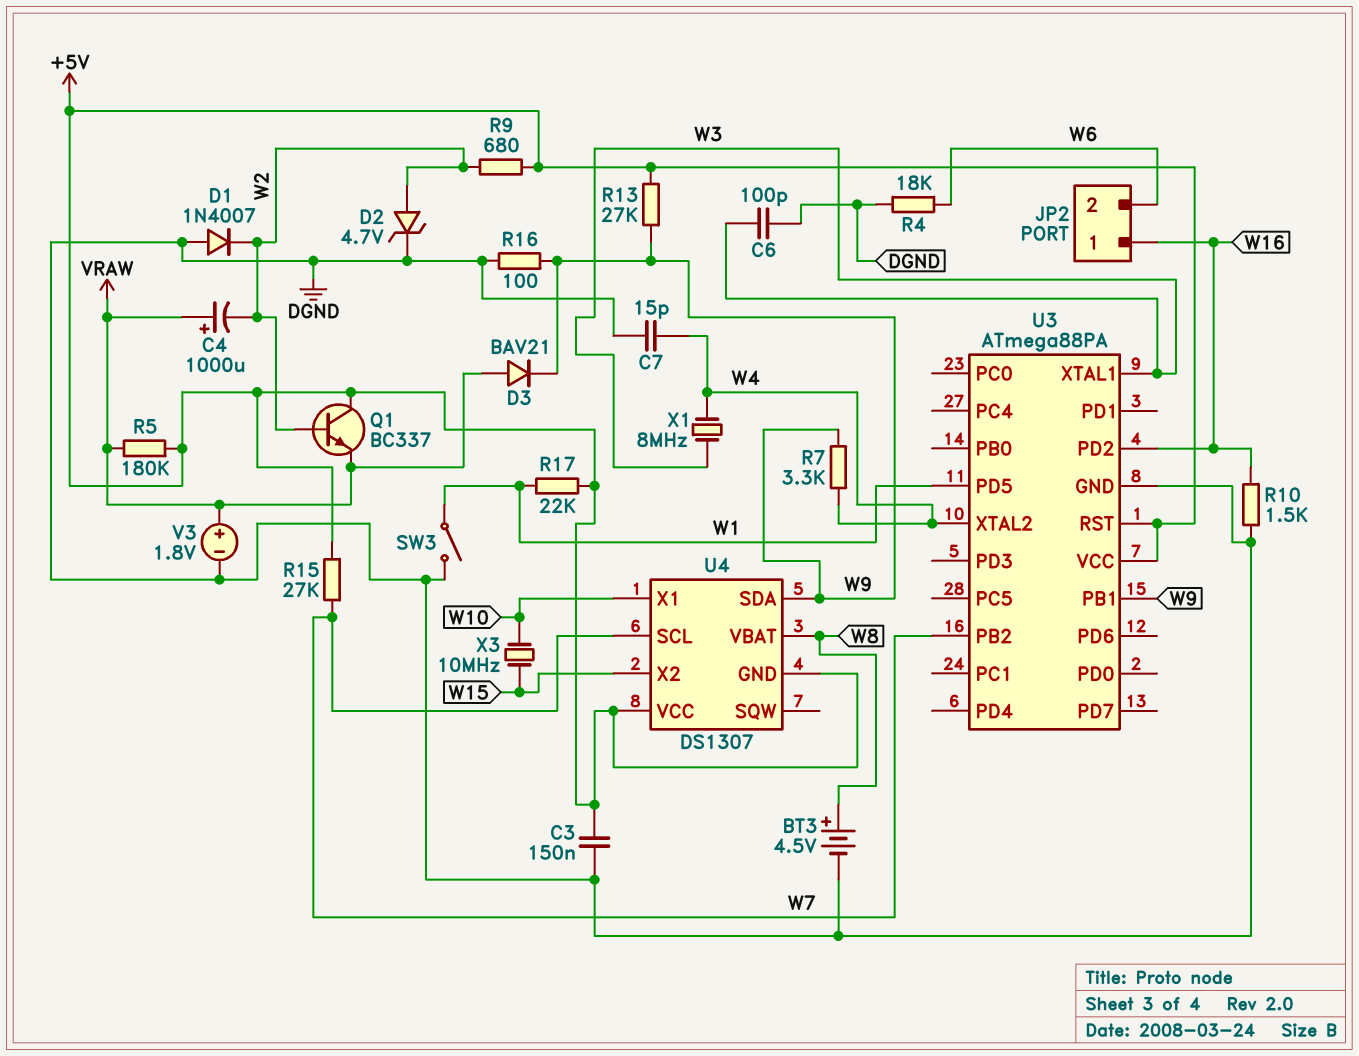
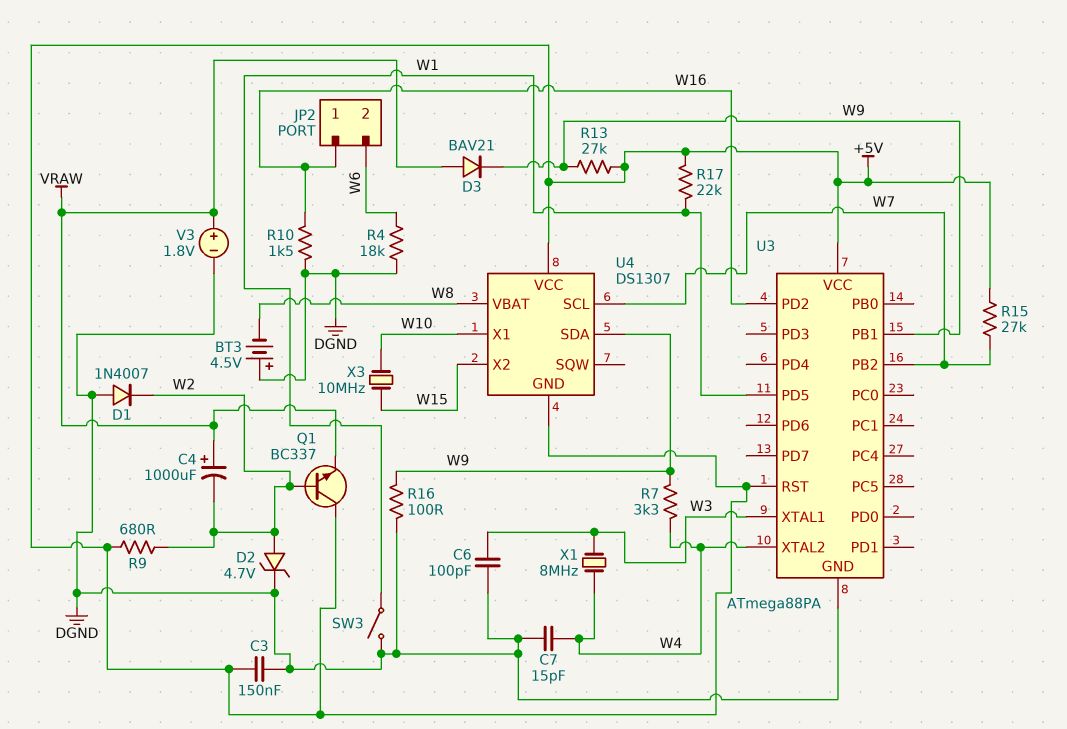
BT3: 4.5V (plus W8, minus DGND) -> 4.5V (plus DGND, minus W8)
R5: 180k (+5V, VRAW) -> none

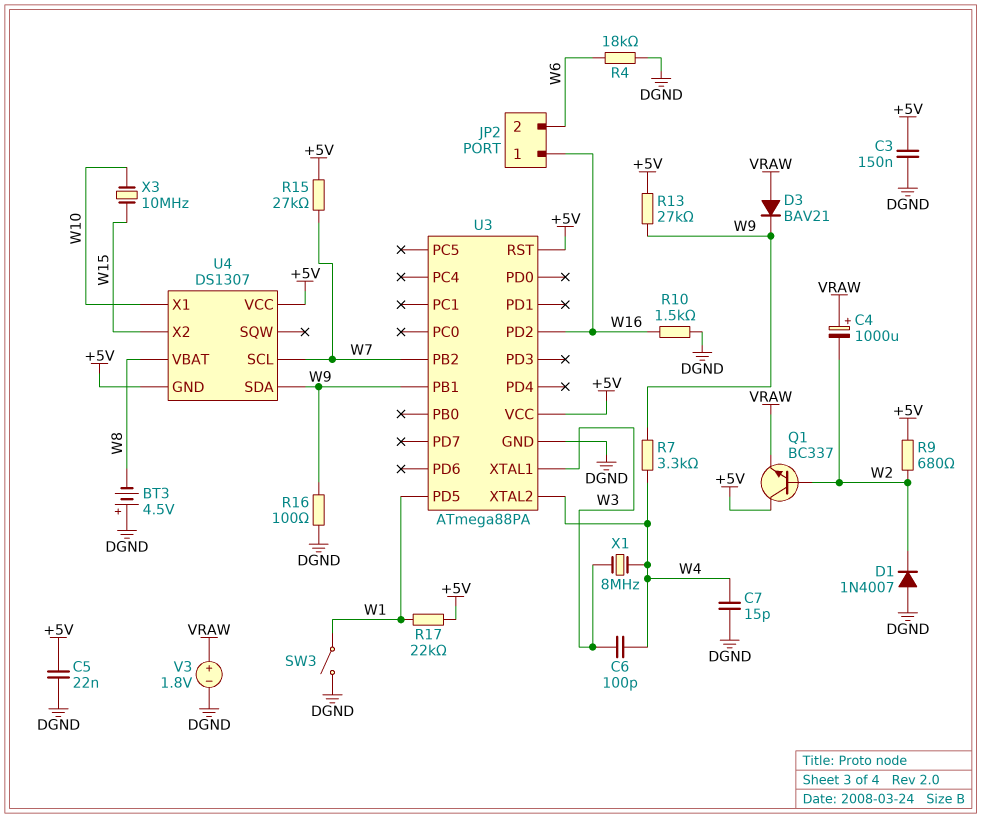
C5: none -> 22nF (+5V, DGND)
C6: 100pF (DGND, W3) -> 100pF (W3, W4)
D2: zener 4.7V (A W2, K DGND) -> none

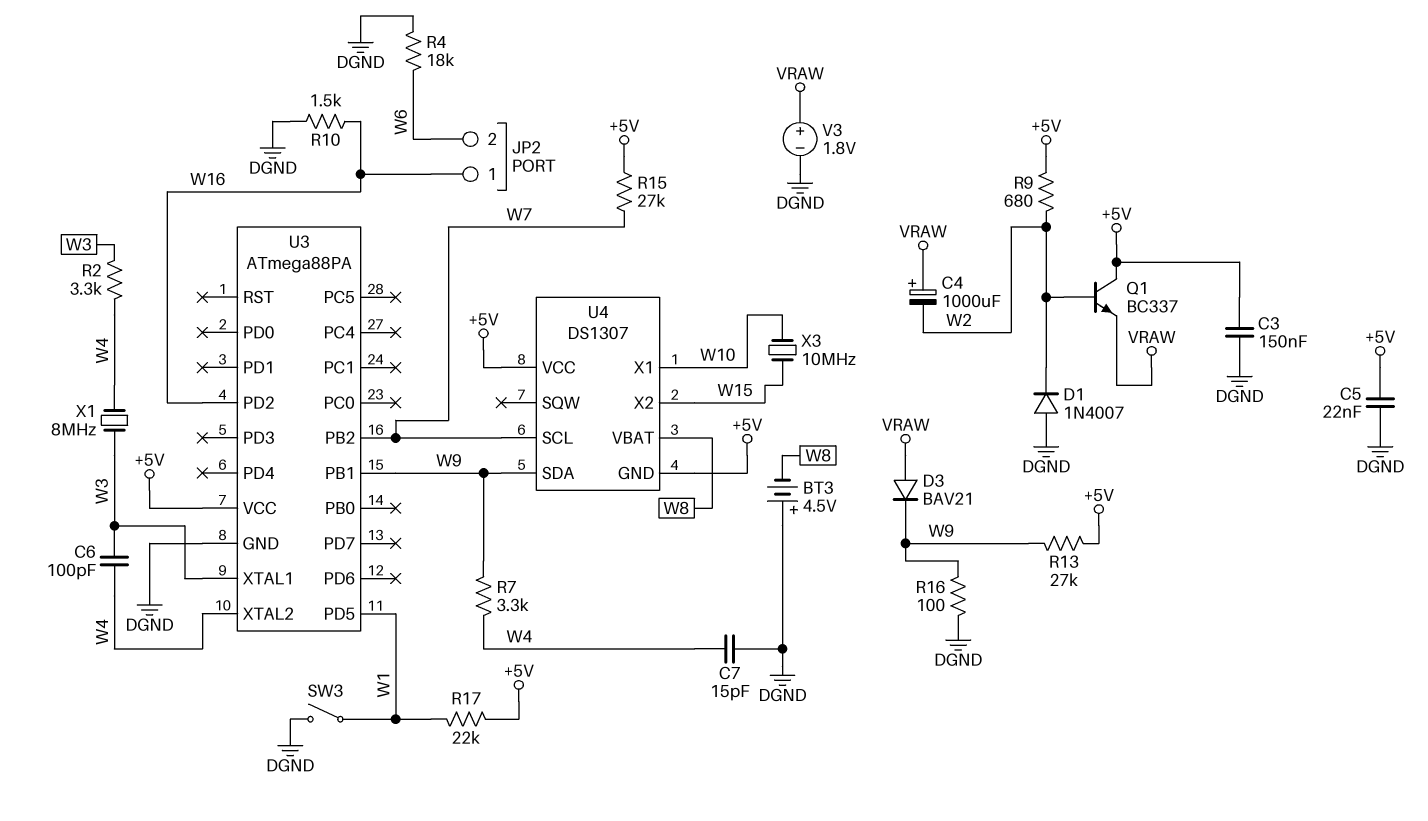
R2: none -> 3.3k (W3, W4)
U3 pin RST: +5V -> none

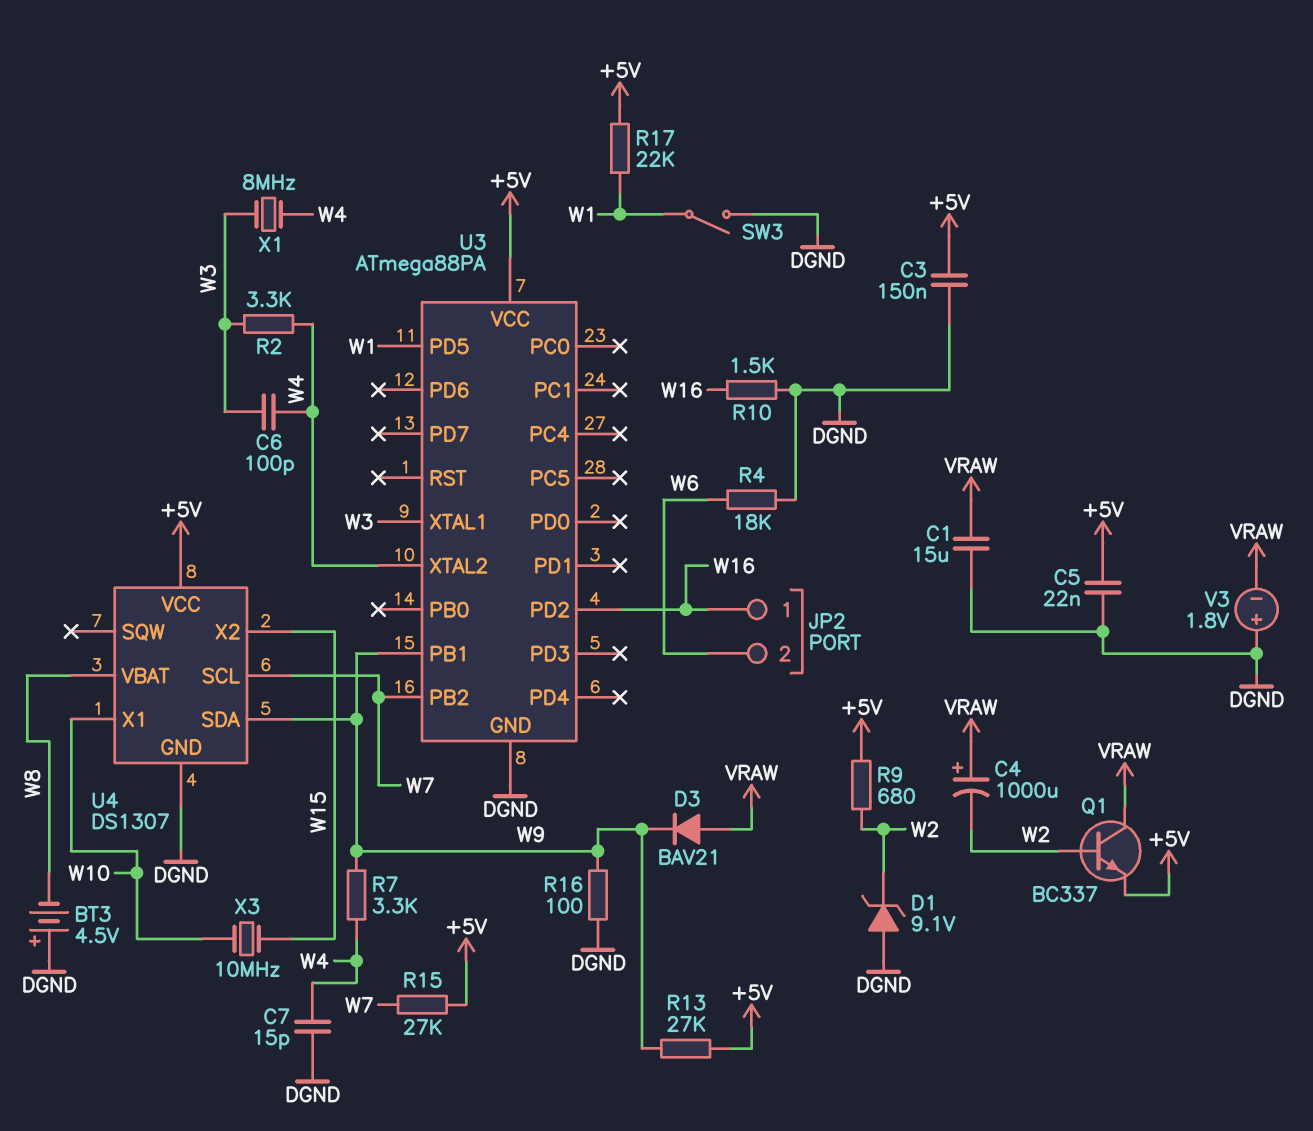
C1: none -> 15uF (DGND, VRAW)
D1: diode 1N4007 (A DGND, K W2) -> zener 9.1V (A DGND, K W2)
Q1: NPN BC337 (B W2, C +5V, E VRAW) -> NPN BC337 (B W2, C VRAW, E +5V)
U4 pin GND: +5V -> DGND
V3: 1.8V (plus VRAW, minus DGND) -> 1.8V (plus DGND, minus VRAW)

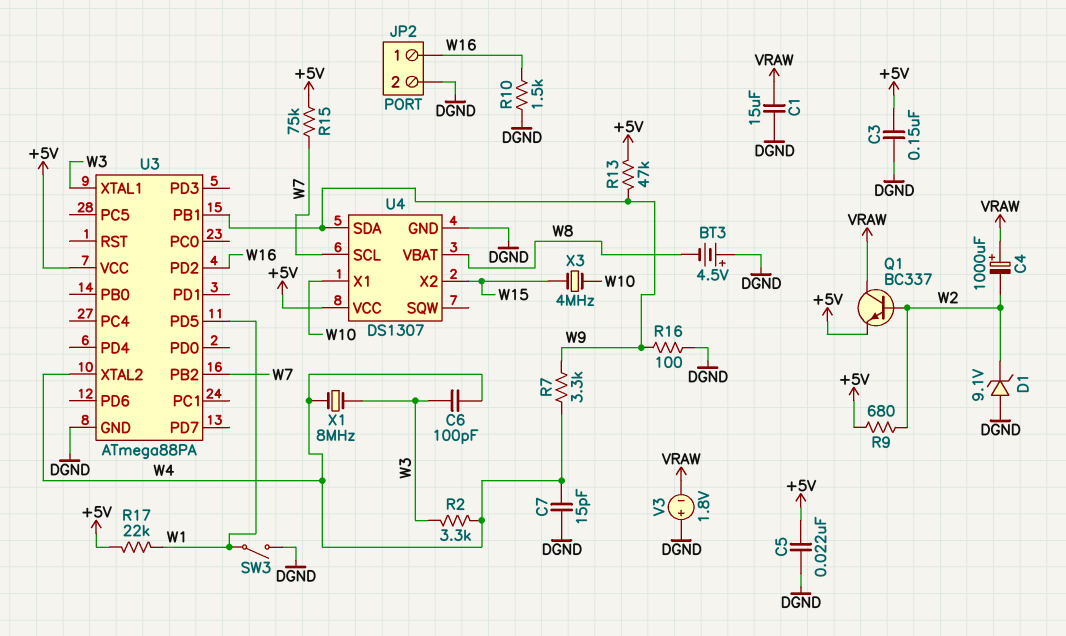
D3: diode BAV21 (A VRAW, K W9) -> none
JP2 pin 2: W6 -> DGND
R4: 18k (DGND, W6) -> none
R13: 27k (+5V, W9) -> 47k (+5V, W9)
R15: 27k (+5V, W7) -> 75k (+5V, W7)
X3: 10MHz (W10, W15) -> 4MHz (W10, W15)

